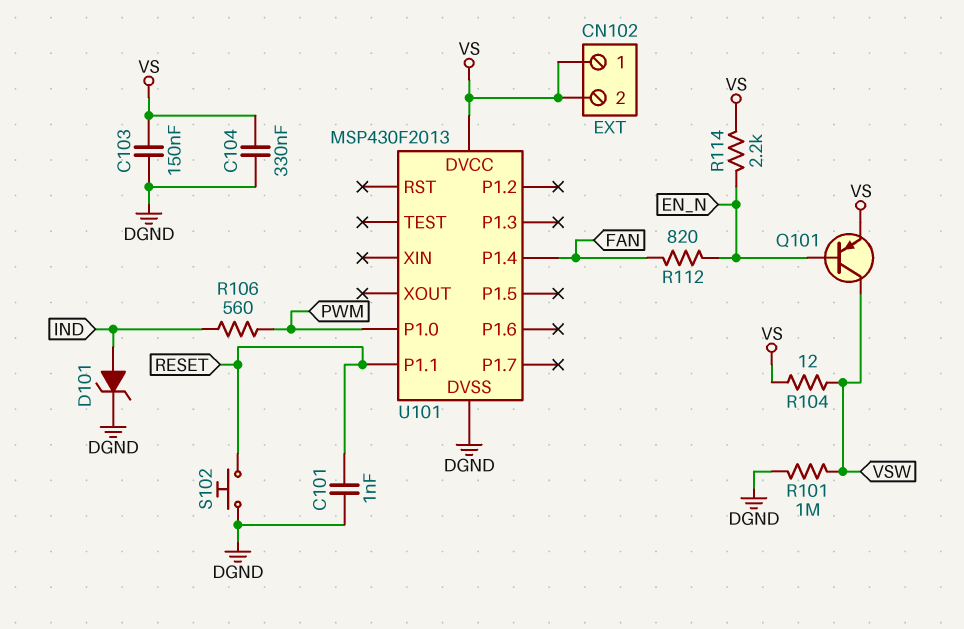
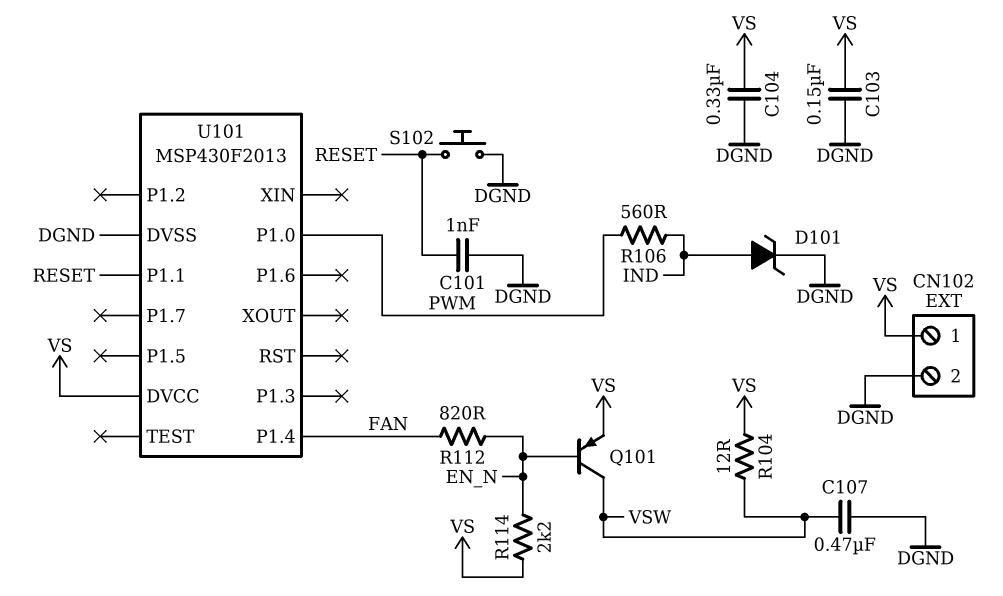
C107: none -> 470nF (DGND, VSW)
CN102 pin 2: VS -> DGND
R101: 1M (DGND, VSW) -> none

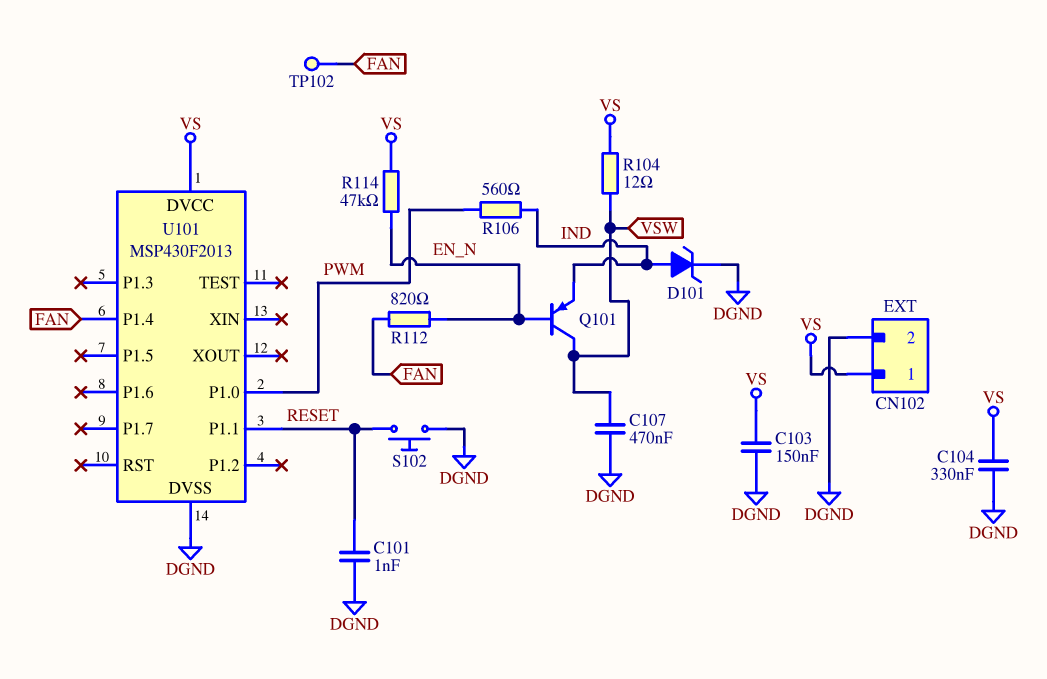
Q101: PNP (B EN_N, C VSW, E VS) -> PNP (B EN_N, C VSW, E IND)
R114: 2.2k (EN_N, VS) -> 47k (EN_N, VS)
TP102: none -> test point (FAN)

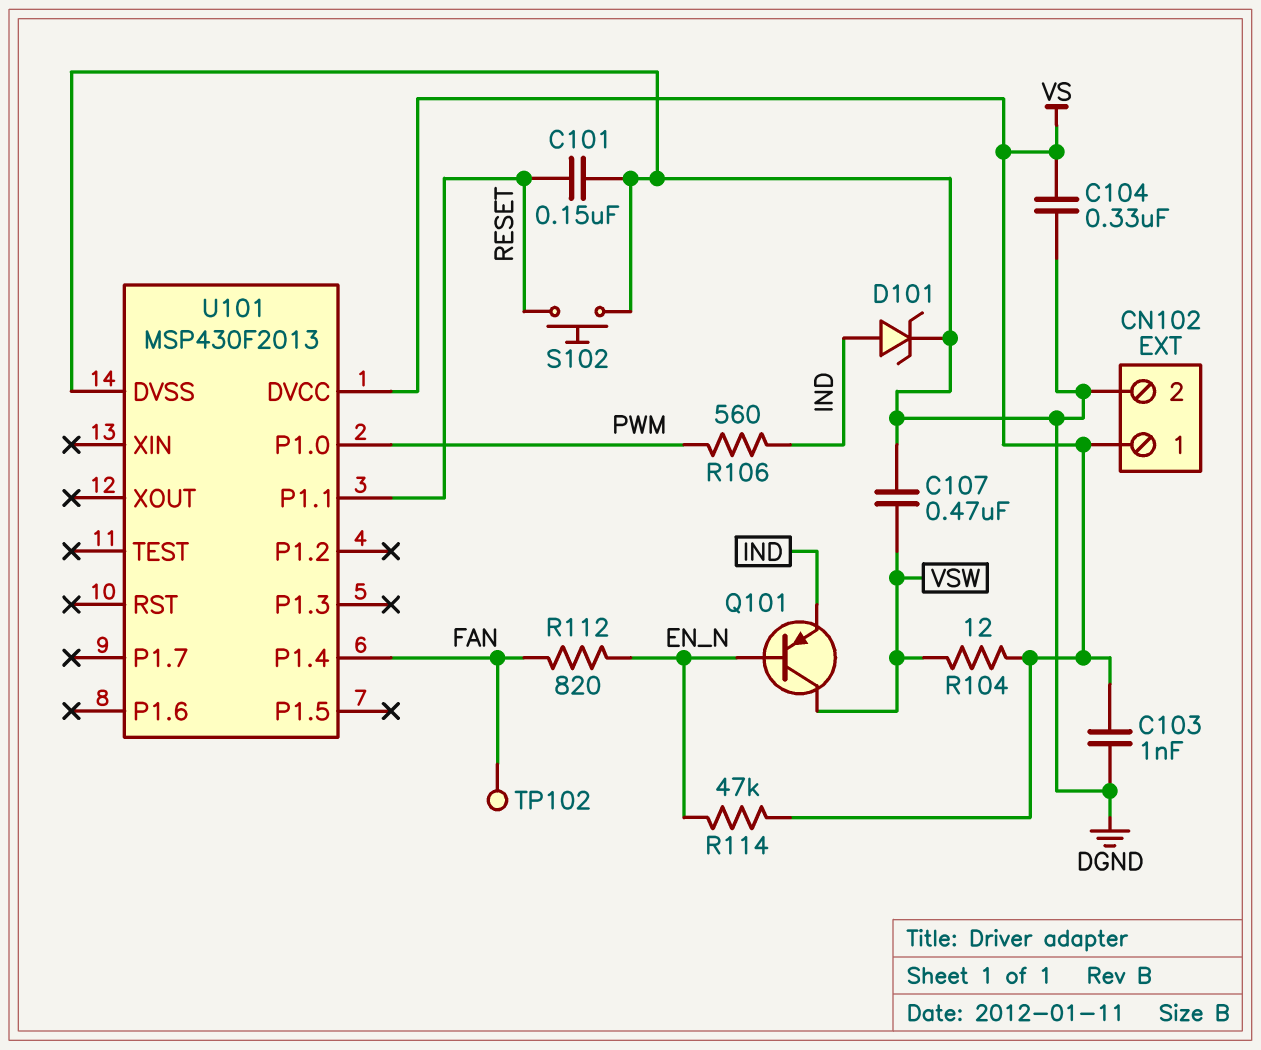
C101: 1nF (DGND, RESET) -> 150nF (DGND, RESET)
C103: 150nF (DGND, VS) -> 1nF (DGND, VS)

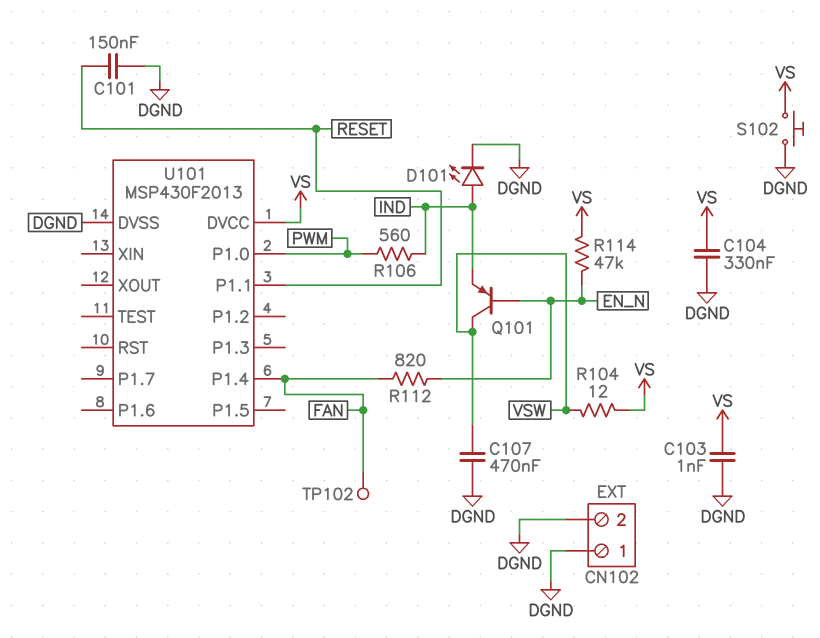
CN102 pin 1: VS -> DGND
D101: zener (A IND, K DGND) -> LED (A IND, K DGND)
S102: button (DGND, RESET) -> button (DGND, VS)

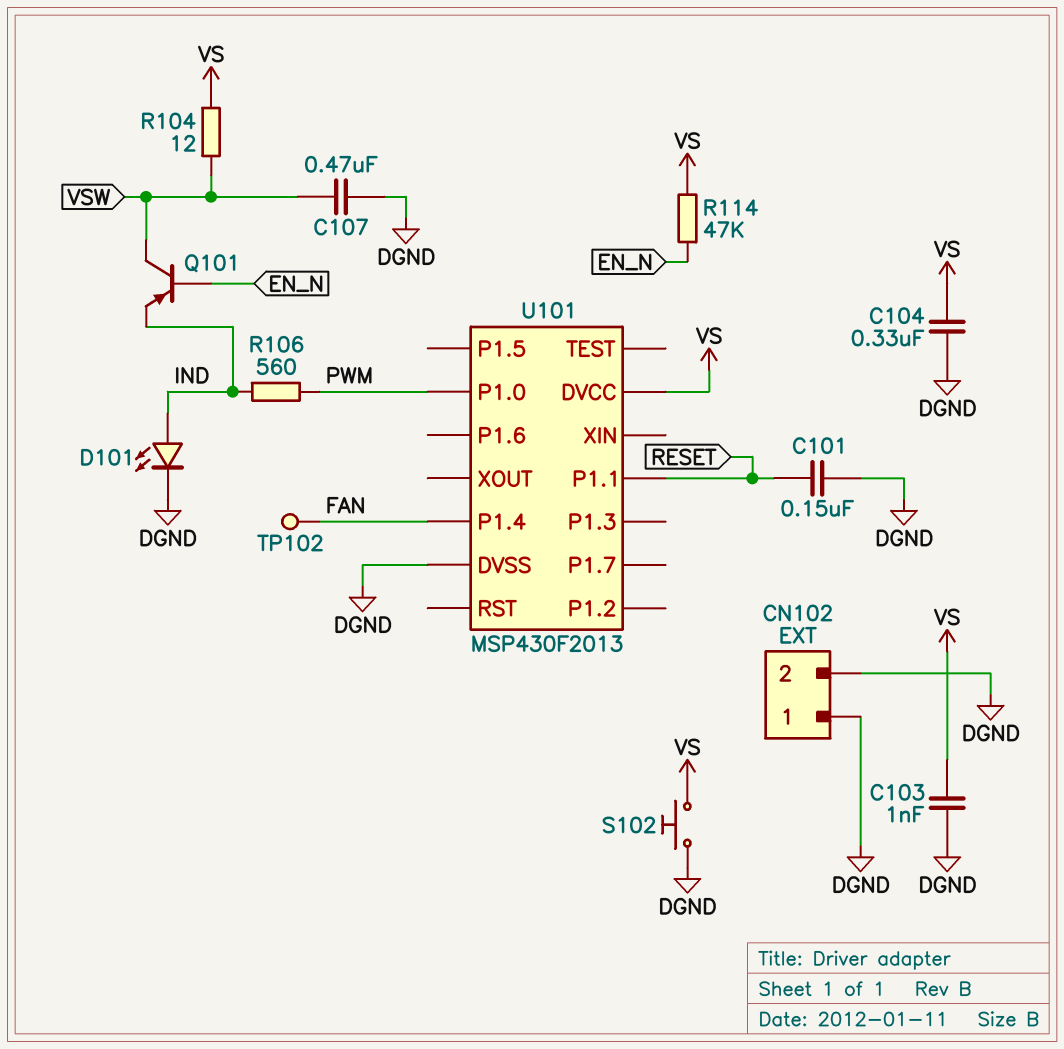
R112: 820 (EN_N, FAN) -> none

